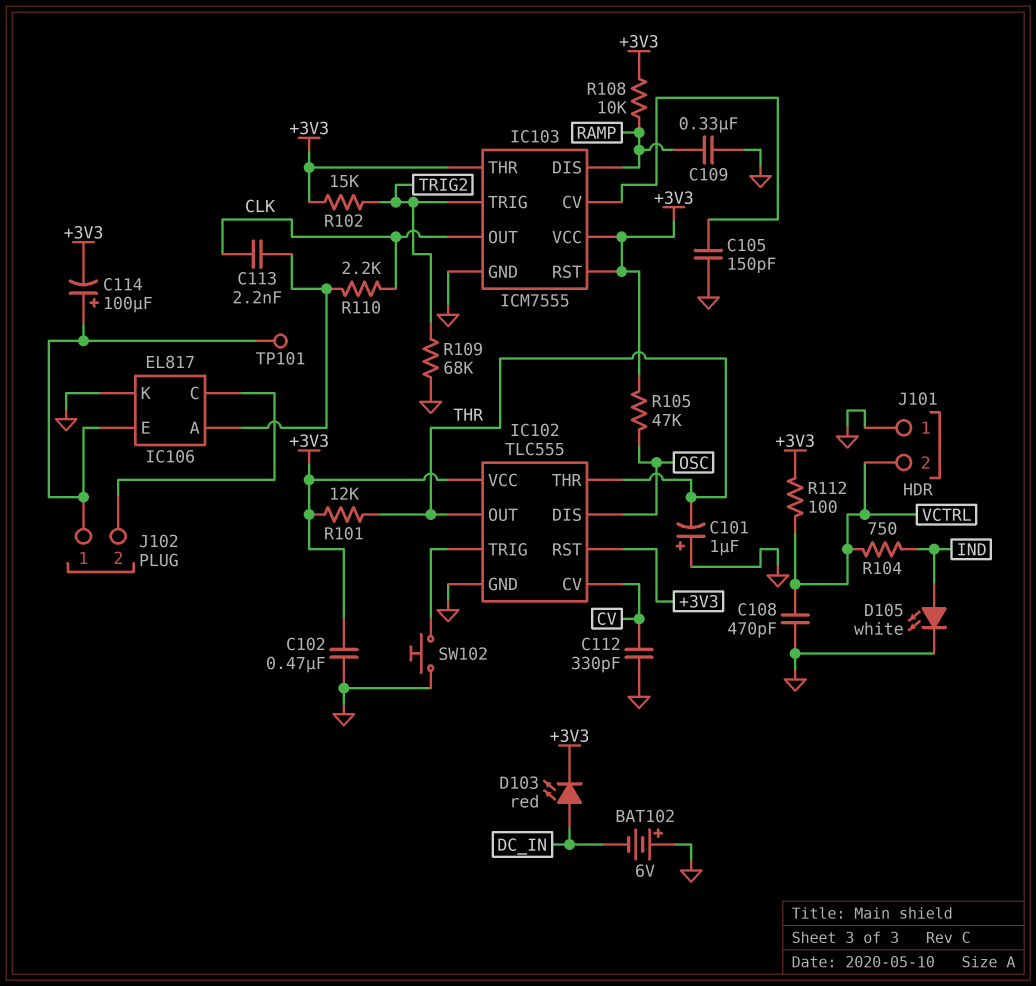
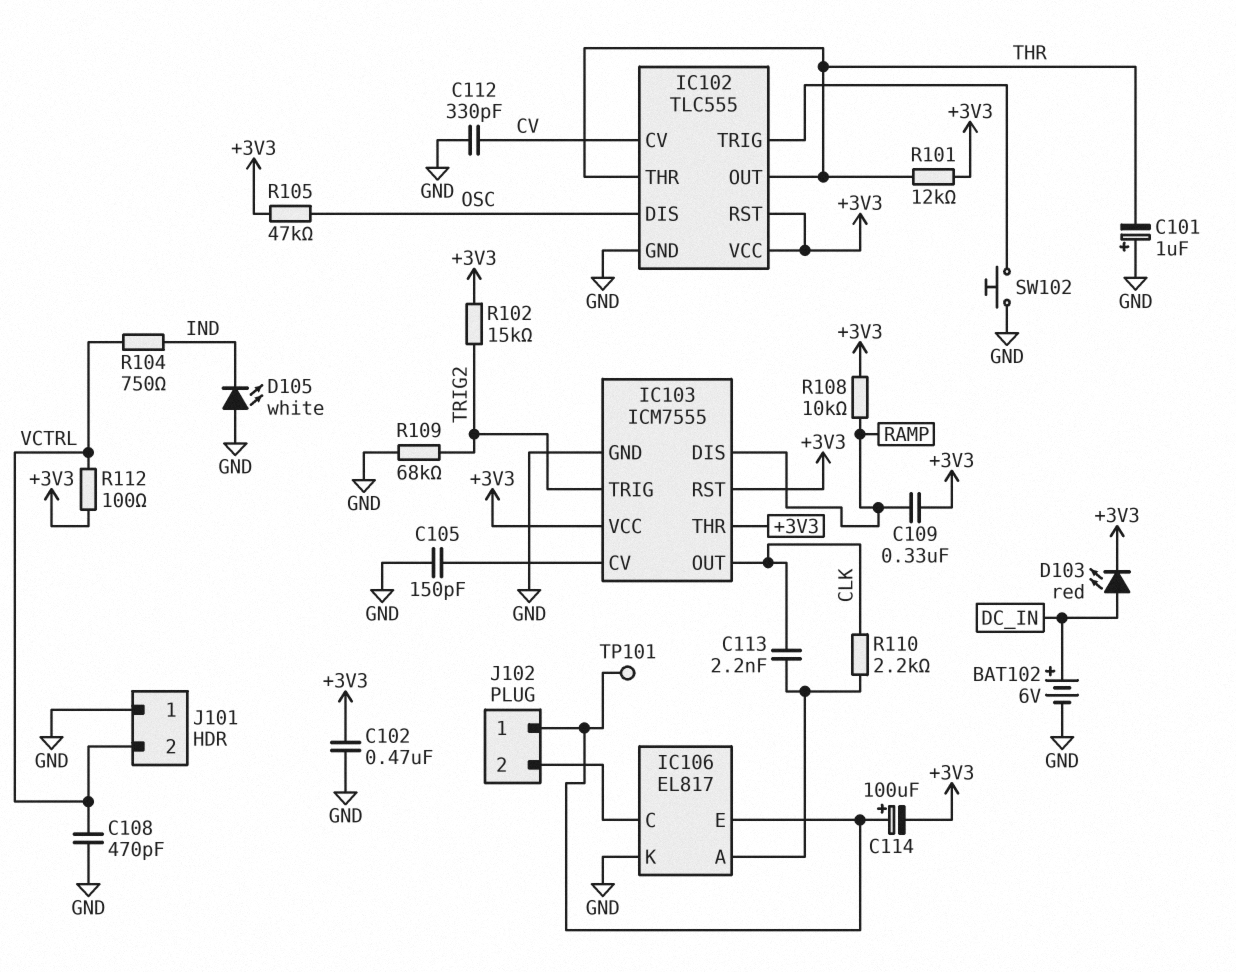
BAT102: 6V (plus GND, minus DC_IN) -> 6V (plus DC_IN, minus GND)
C109: 330nF (GND, RAMP) -> 330nF (+3V3, RAMP)
D105: LED white (A IND, K GND) -> LED white (A GND, K IND)

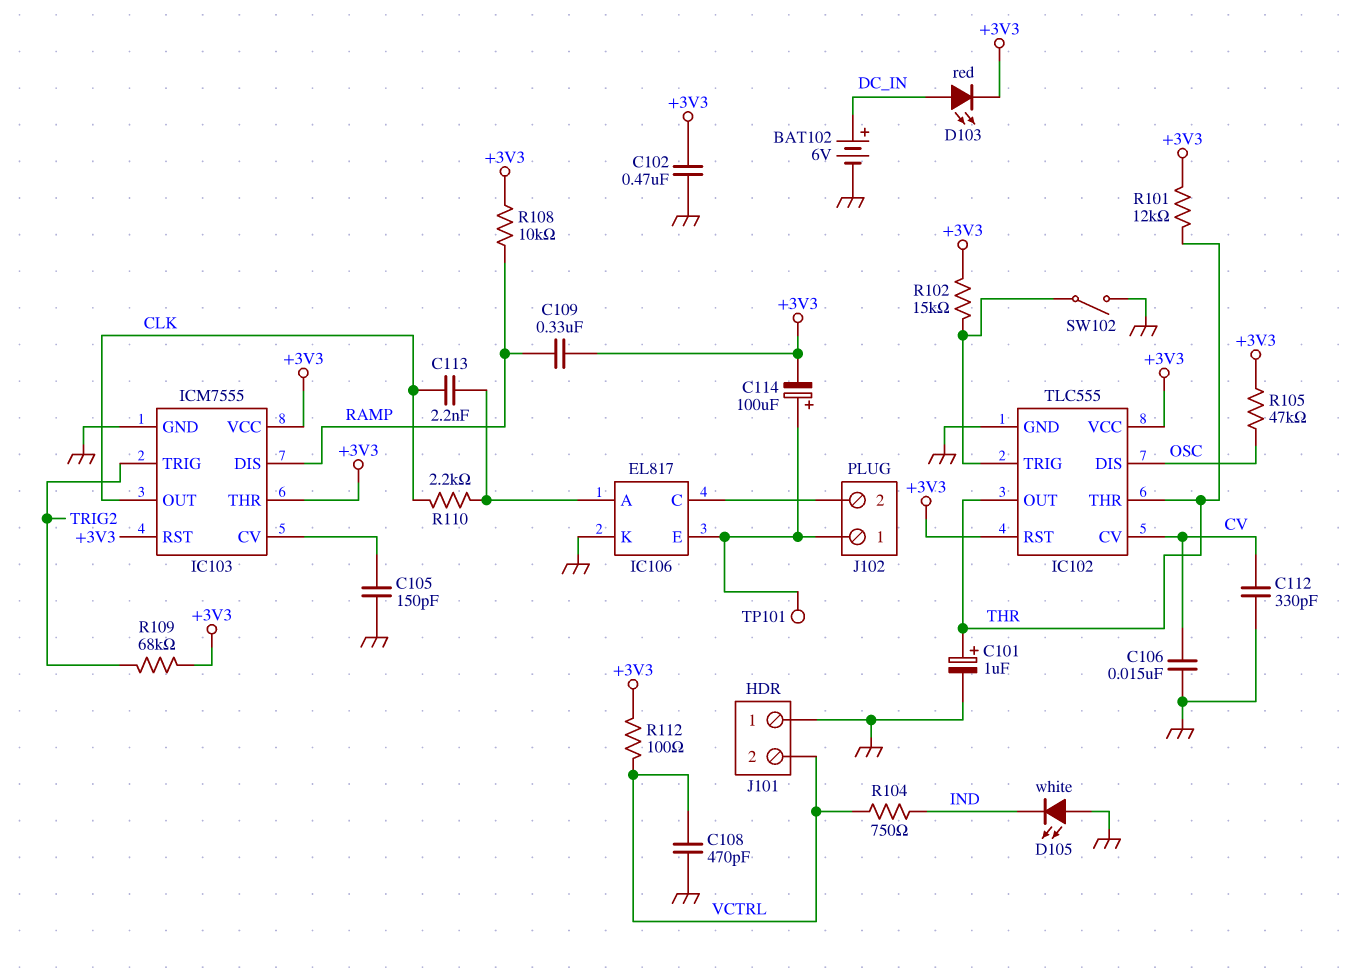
C101: 1uF (plus GND, minus THR) -> 1uF (plus THR, minus GND)
C106: none -> 15nF (CV, GND)
R102: 15k (+3V3, TRIG2) -> 15k (+3V3, IC102/TRIG)
R109: 68k (GND, TRIG2) -> 68k (+3V3, TRIG2)
SW102: button (GND, IC102/TRIG) -> switch (GND, IC102/TRIG)

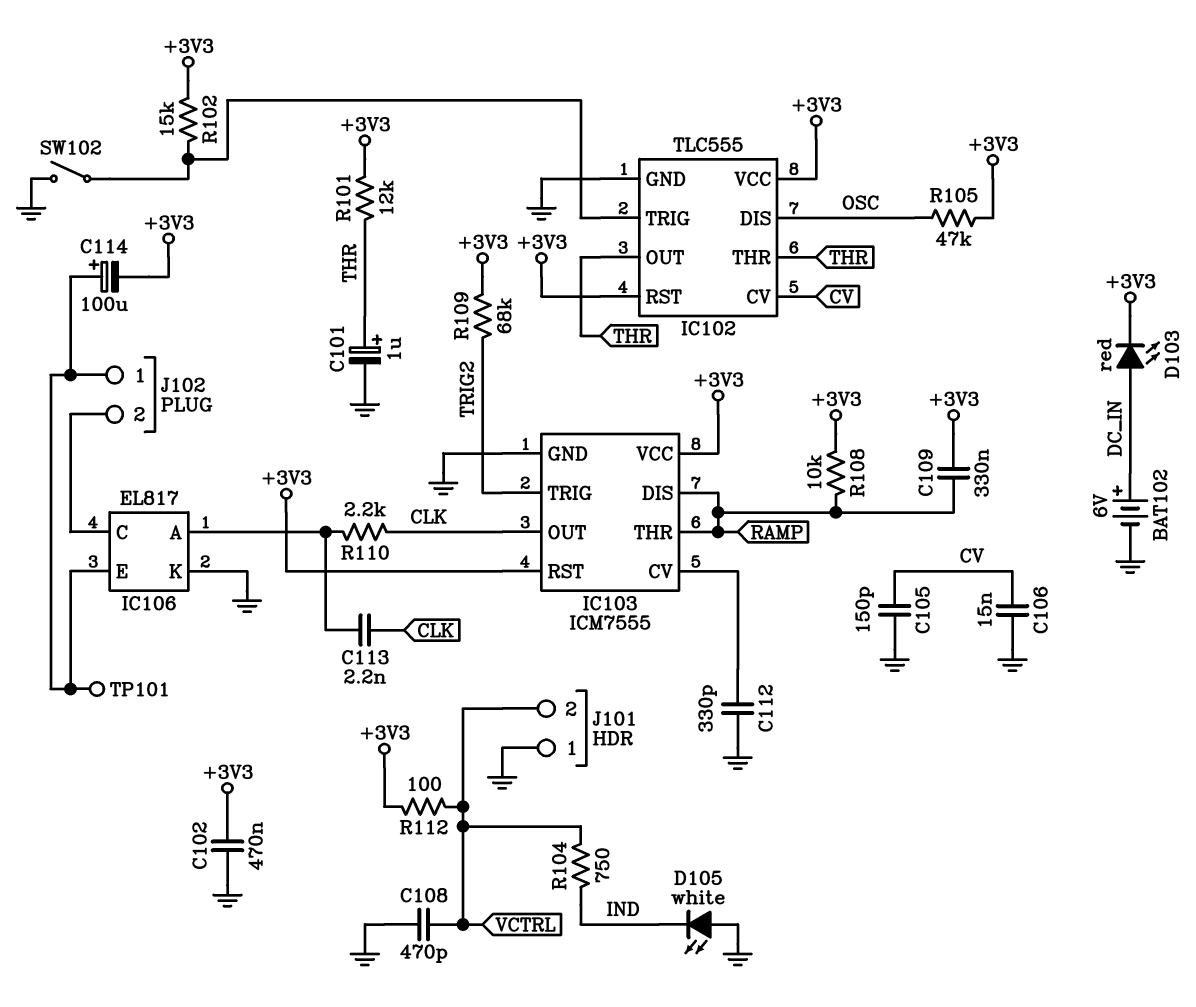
C105: 150pF (GND, IC103/CV) -> 150pF (CV, GND)
C112: 330pF (CV, GND) -> 330pF (GND, IC103/CV)
IC103 pin THR: +3V3 -> RAMP

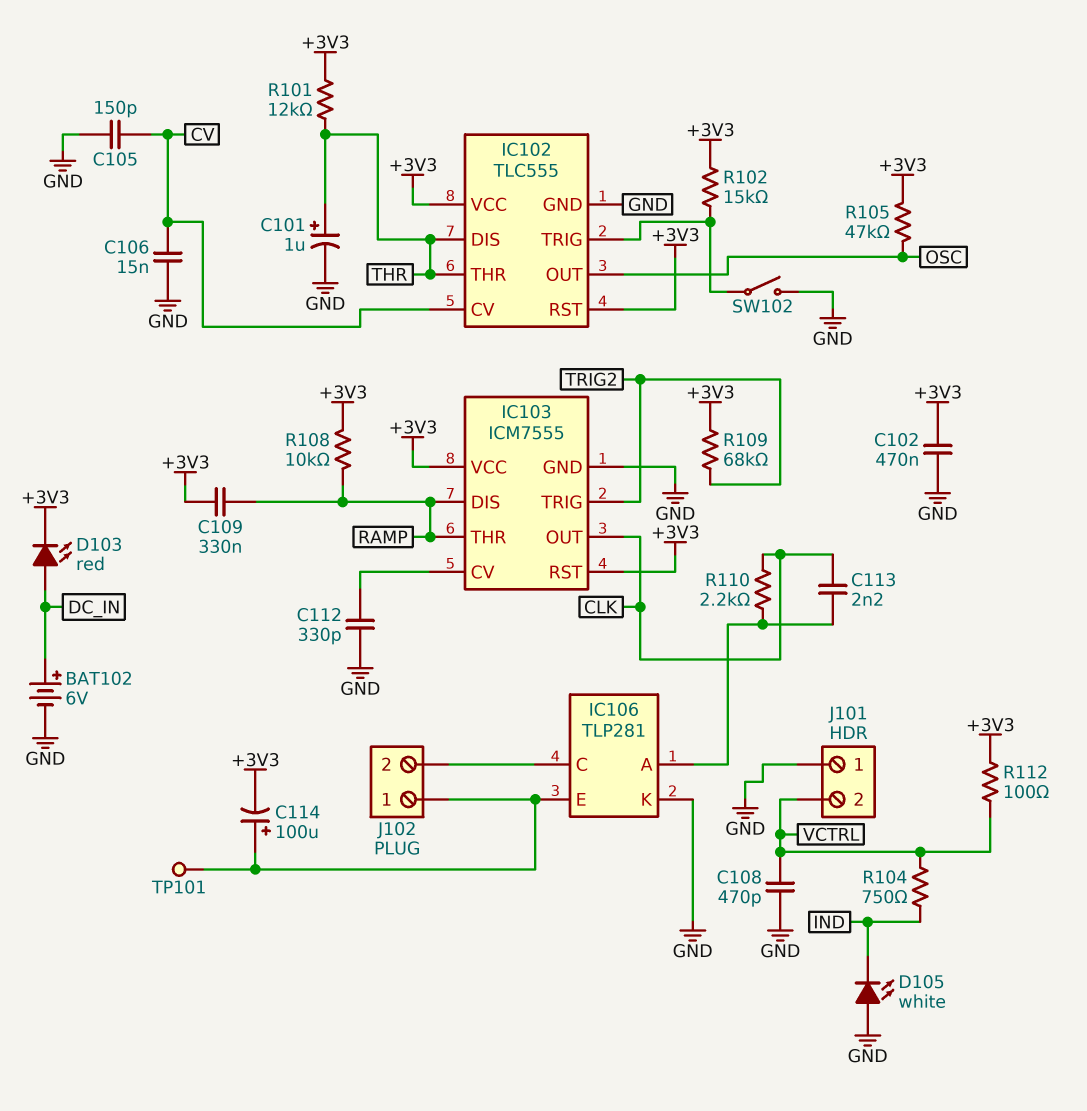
IC102 pin DIS: OSC -> THR
IC102 pin OUT: THR -> OSC
IC106: EL817 -> TLP281

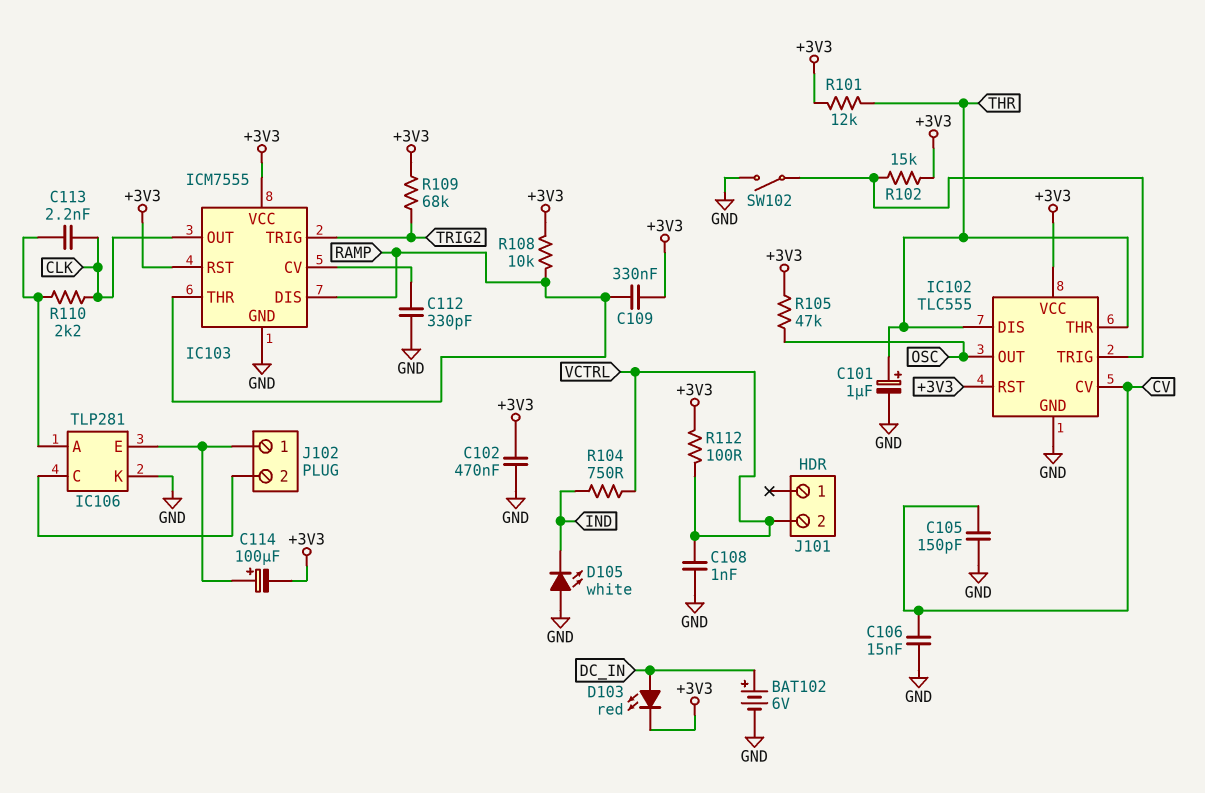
C108: 470pF (GND, VCTRL) -> 1nF (GND, VCTRL)
J101 pin 1: GND -> none
TP101: test point (IC106/E) -> none

